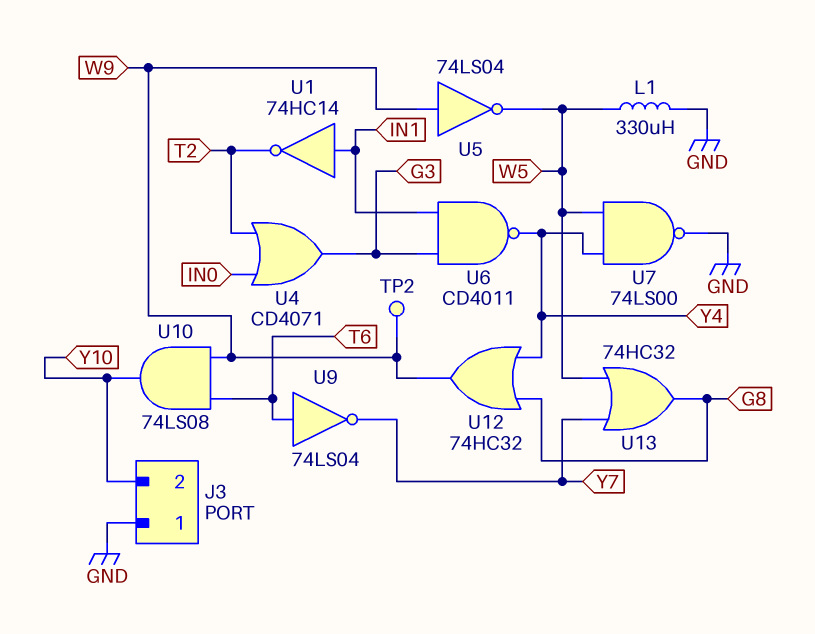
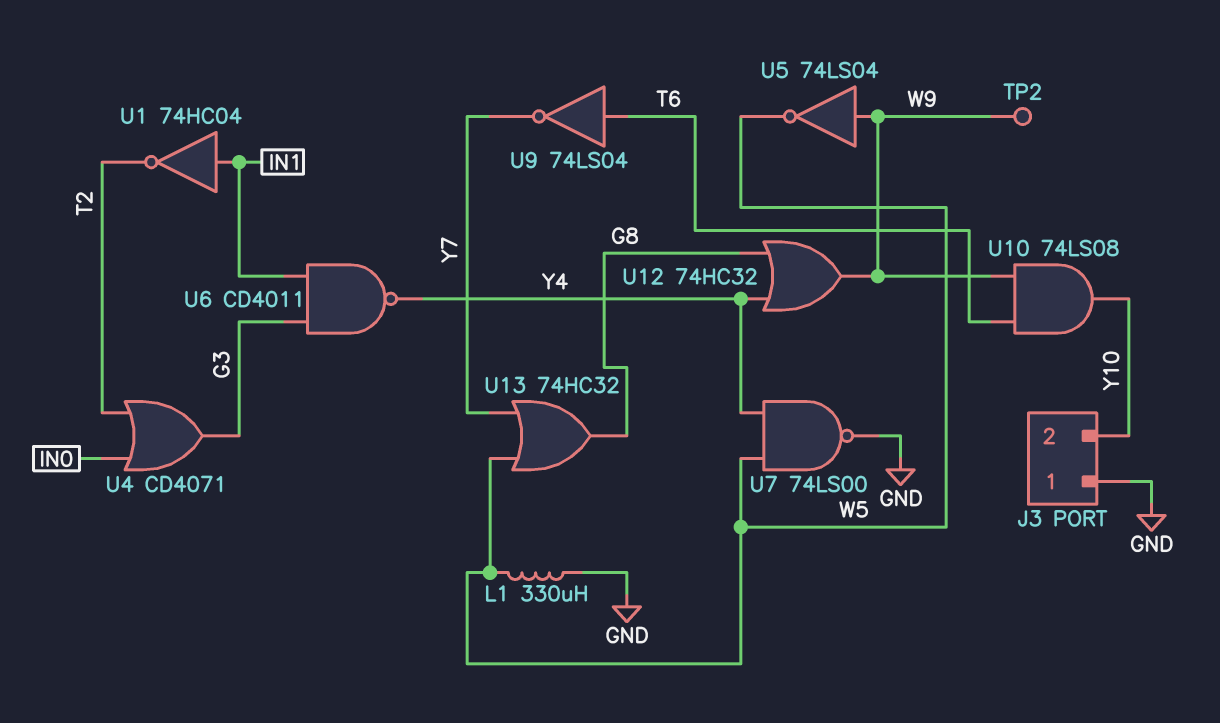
U1: NOT 74HC14 (in IN1, out T2) -> NOT 74HC04 (in IN1, out T2)

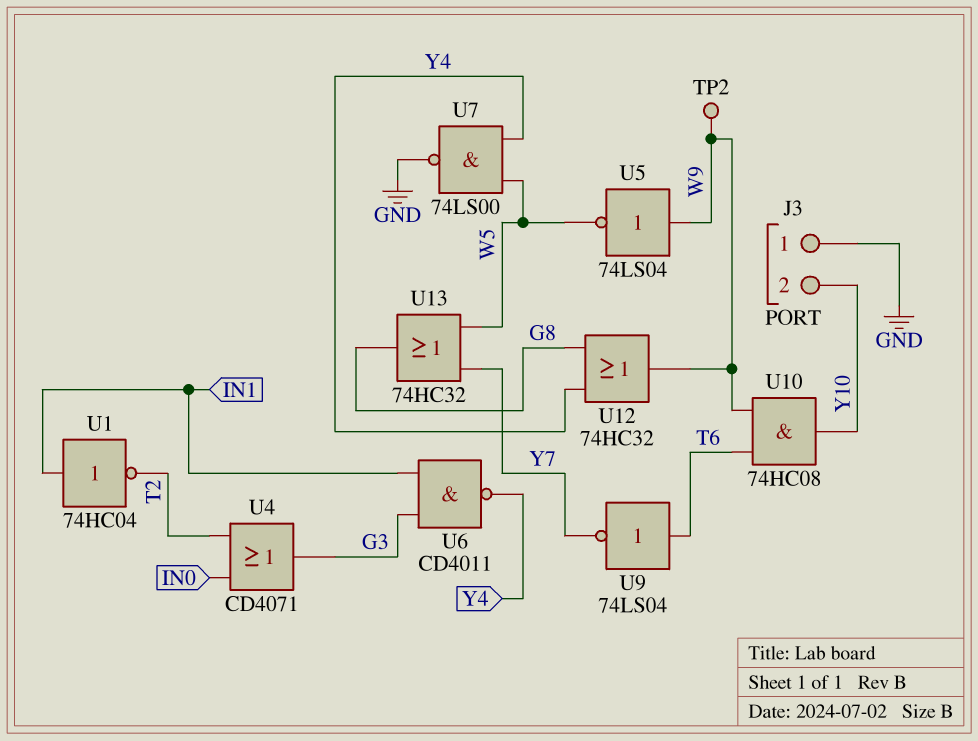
L1: 330uH (GND, W5) -> none
U10: AND 74LS08 (in T6, in W9, out Y10) -> AND 74HC08 (in T6, in W9, out Y10)

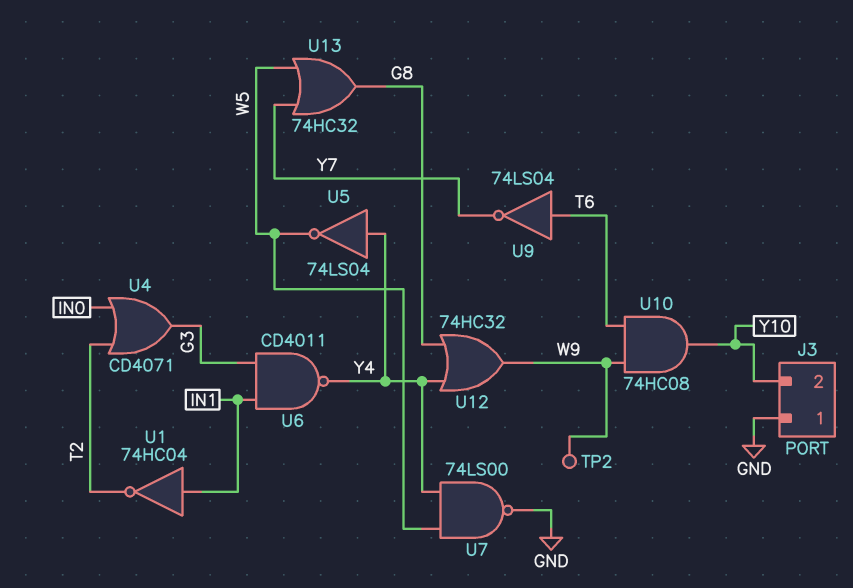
U5: NOT 74LS04 (in W9, out W5) -> NOT 74LS04 (in Y4, out W5)

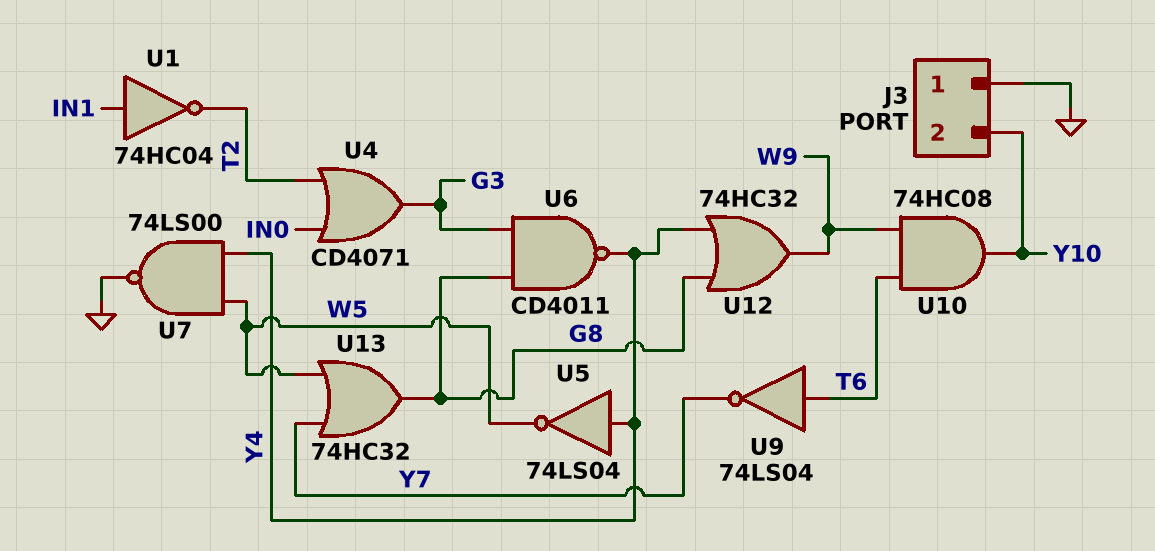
TP2: test point (W9) -> none
U6: NAND CD4011 (in G3, in IN1, out Y4) -> NAND CD4011 (in G3, in G8, out Y4)

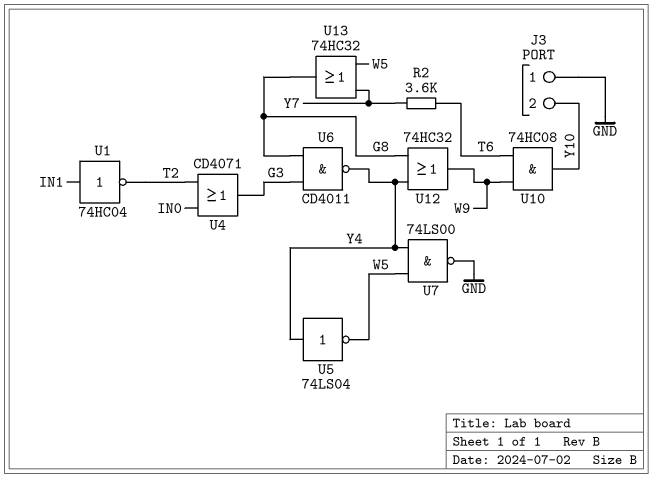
R2: none -> 3.6k (T6, Y7)
U9: NOT 74LS04 (in T6, out Y7) -> none

